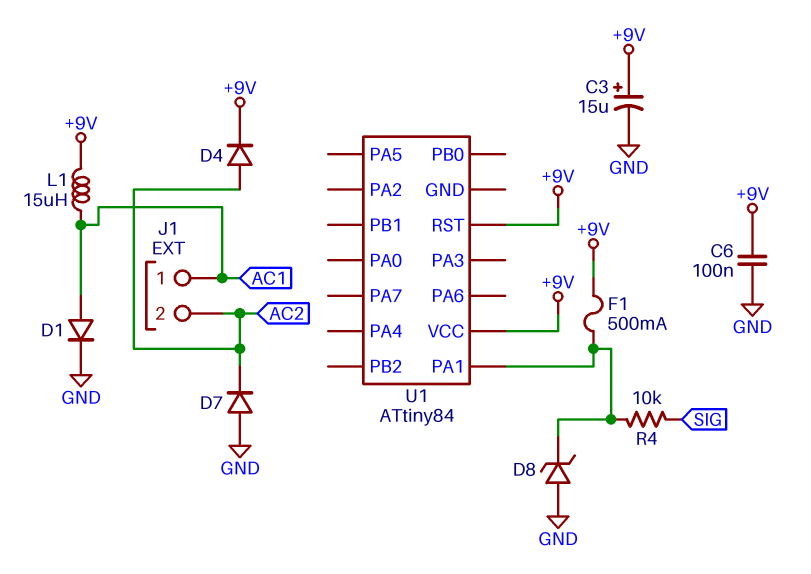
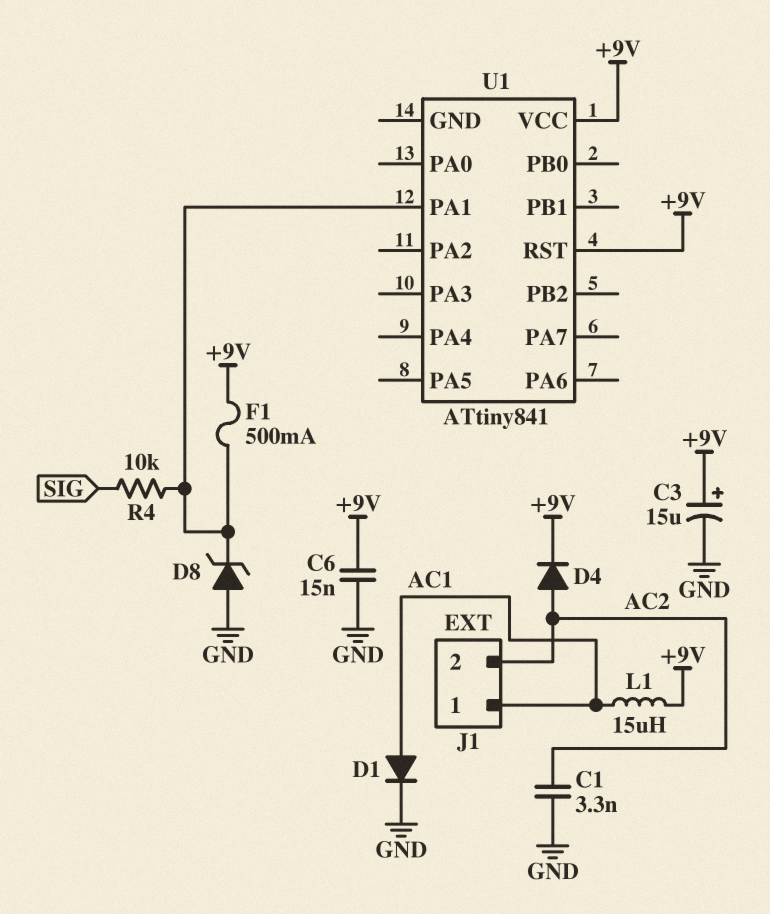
C1: none -> 3.3nF (AC2, GND)
C6: 100nF (+9V, GND) -> 15nF (+9V, GND)
D7: diode (A GND, K AC2) -> none
U1: ATtiny84 -> ATtiny841

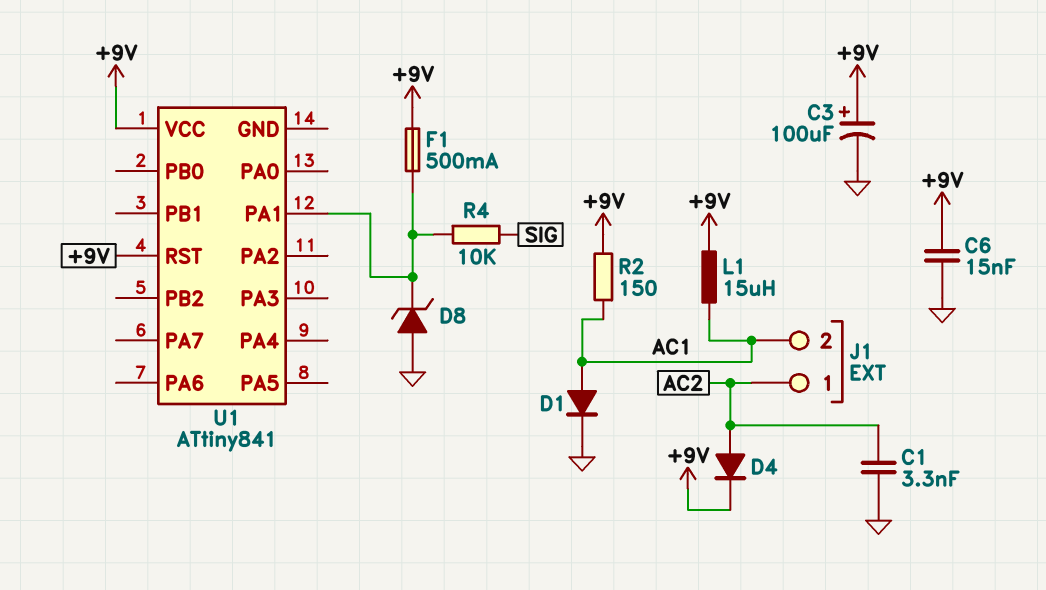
C3: 15uF (plus +9V, minus GND) -> 100uF (plus +9V, minus GND)
J1 pin 1: AC1 -> AC2
J1 pin 2: AC2 -> AC1
R2: none -> 150 (+9V, AC1)

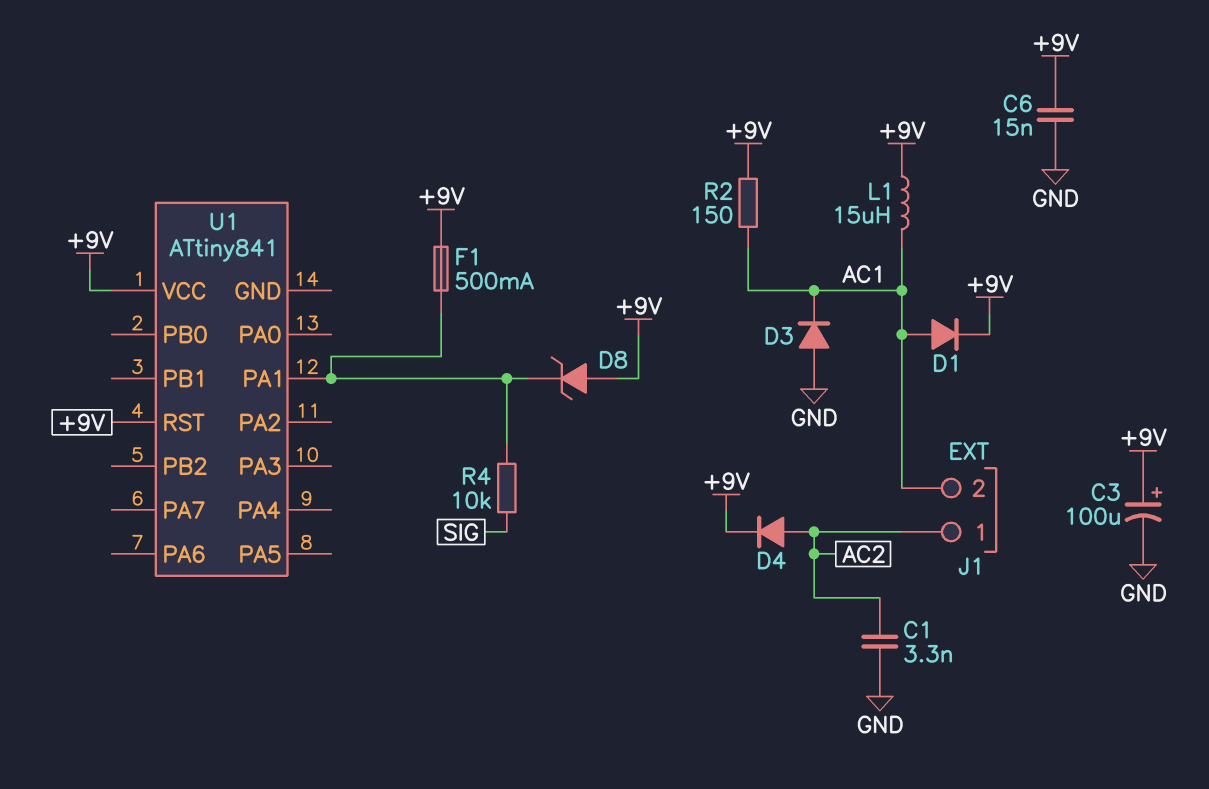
D1: diode (A AC1, K GND) -> diode (A AC1, K +9V)
D3: none -> diode (A GND, K AC1)
D8: zener (A GND, K U1/PA1) -> zener (A +9V, K U1/PA1)

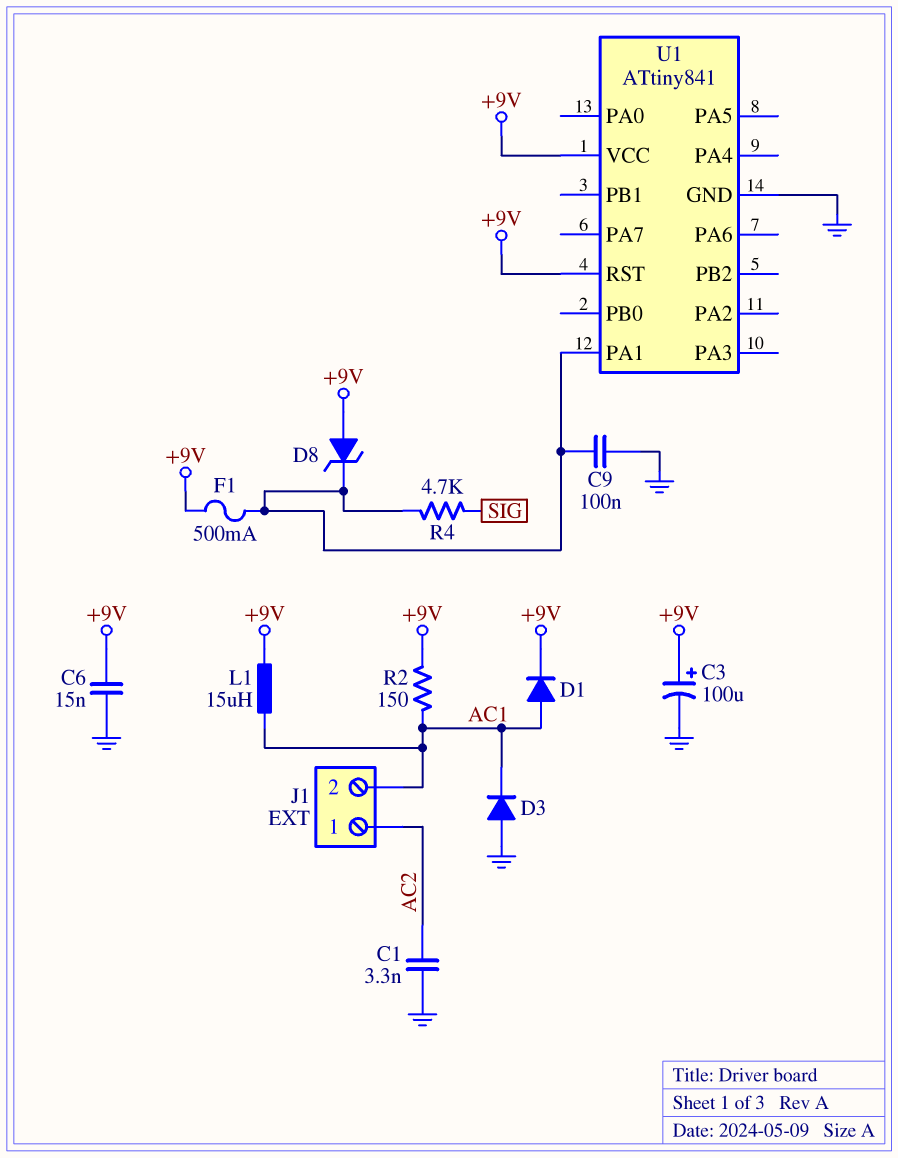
C9: none -> 100nF (GND, U1/PA1)
D4: diode (A AC2, K +9V) -> none
R4: 10k (SIG, U1/PA1) -> 4.7k (SIG, U1/PA1)
U1 pin GND: none -> GND

